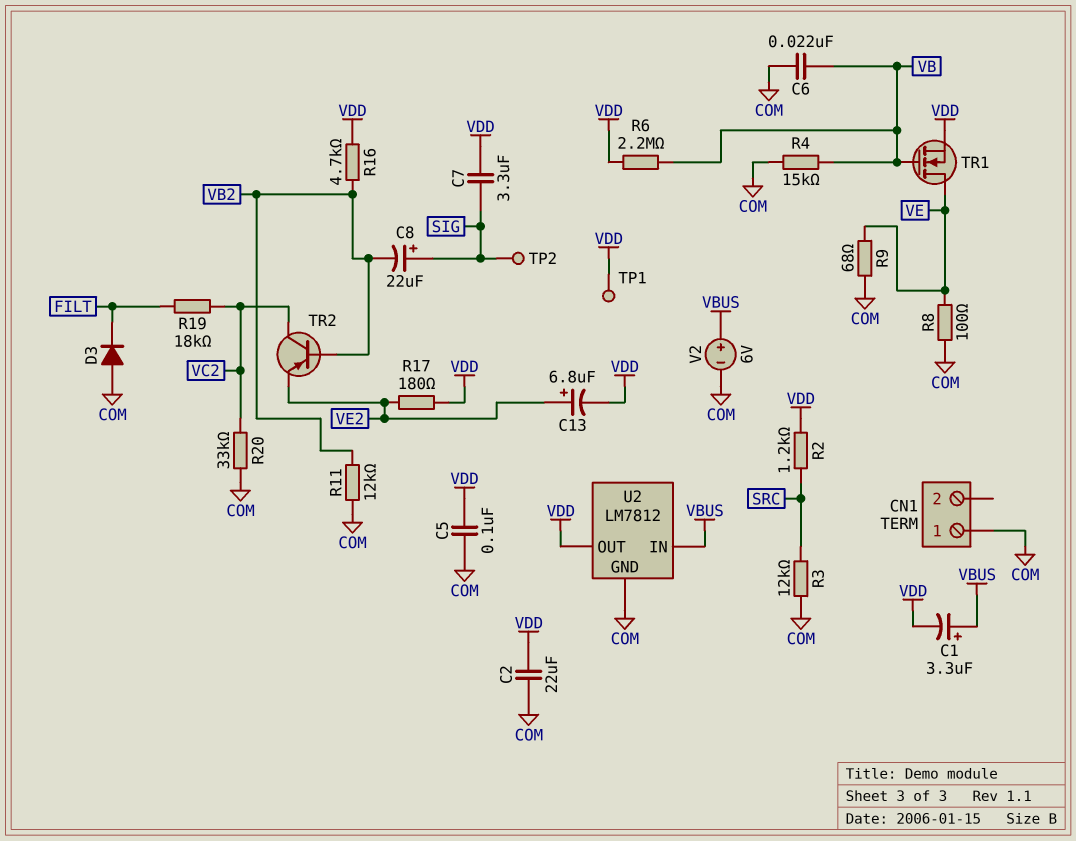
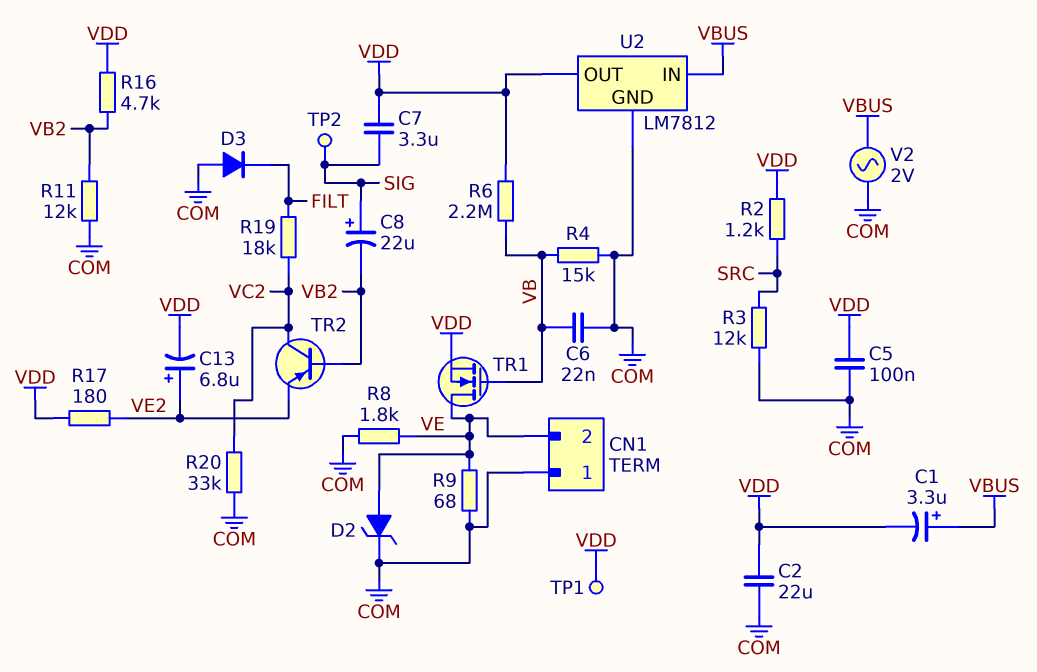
CN1 pin 2: none -> VE
D2: none -> zener (A VE, K COM)
R8: 100 (COM, VE) -> 1.8k (COM, VE)
V2: 6V (plus VBUS, minus COM) -> AC 2V (COM, VBUS)

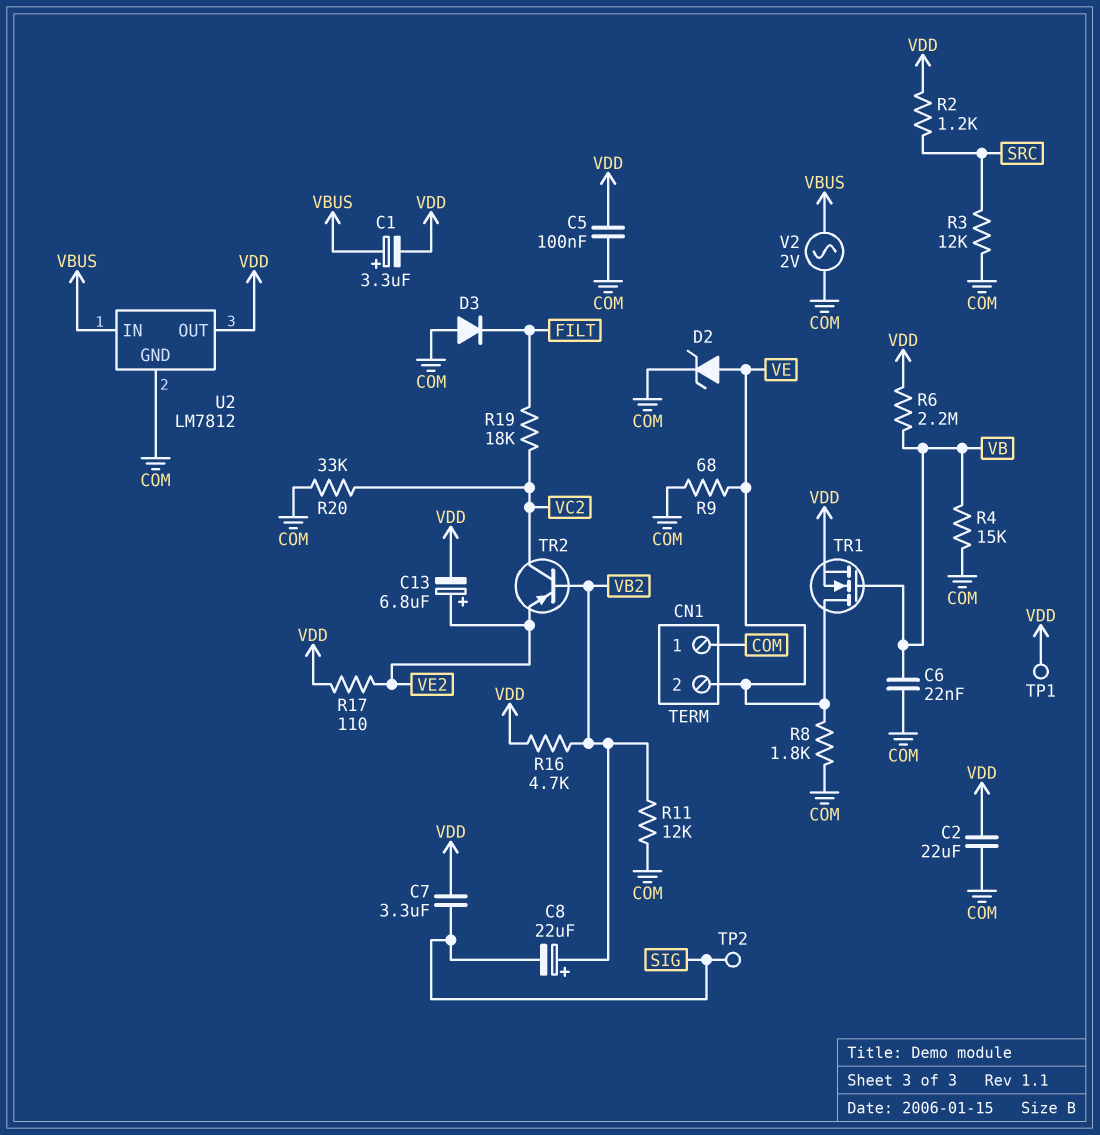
C8: 22uF (plus SIG, minus VB2) -> 22uF (plus VB2, minus SIG)
R17: 180 (VDD, VE2) -> 110 (VDD, VE2)

